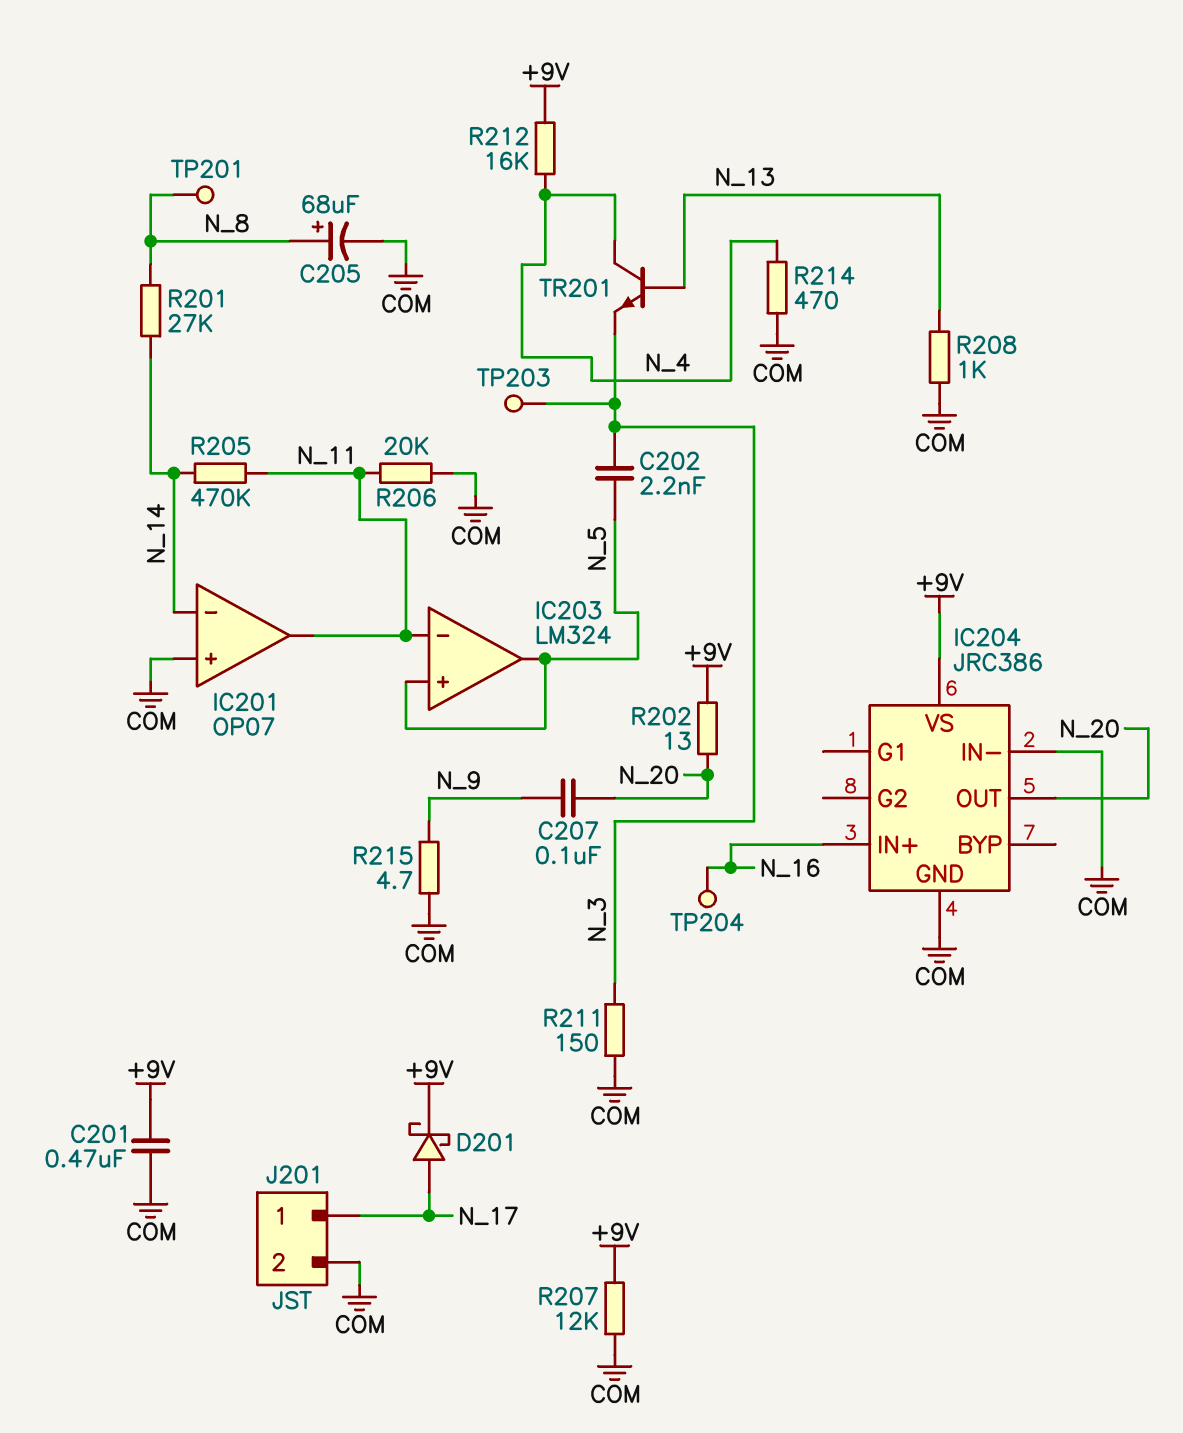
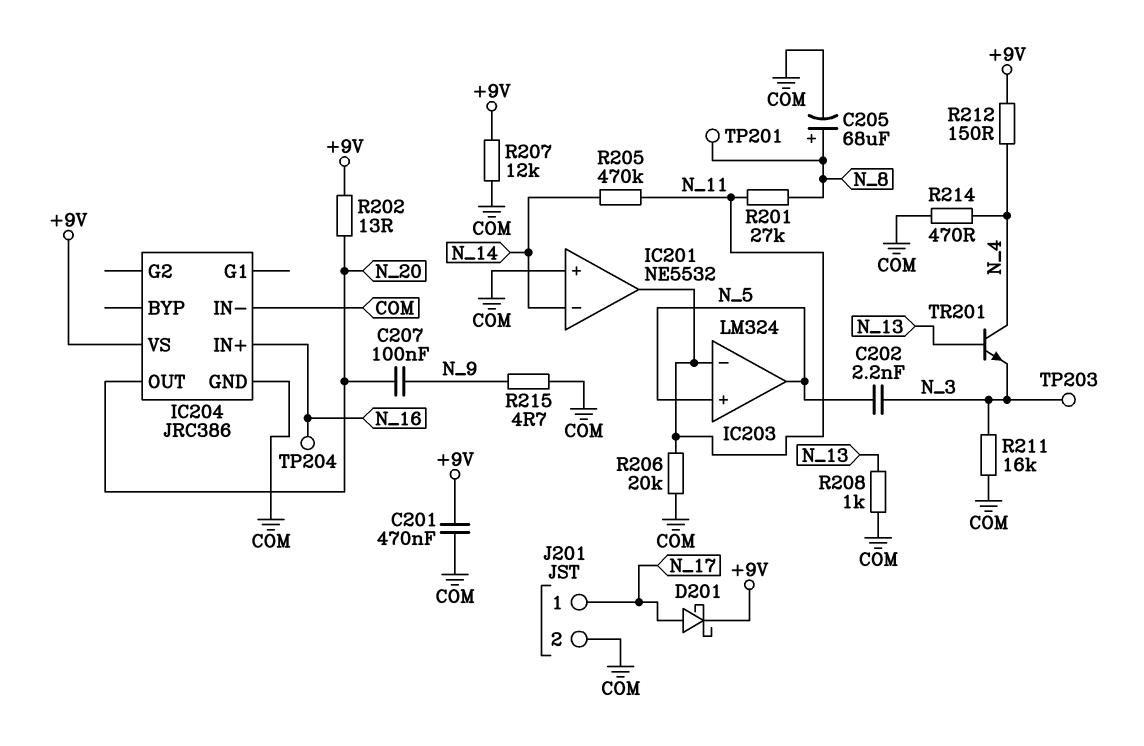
IC201: OP07 -> NE5532
R201: 27k (N_8, N_14) -> 27k (N_8, N_11)
R211: 150 (COM, N_3) -> 16k (COM, N_3)
R212: 16k (+9V, N_4) -> 150 (+9V, N_4)

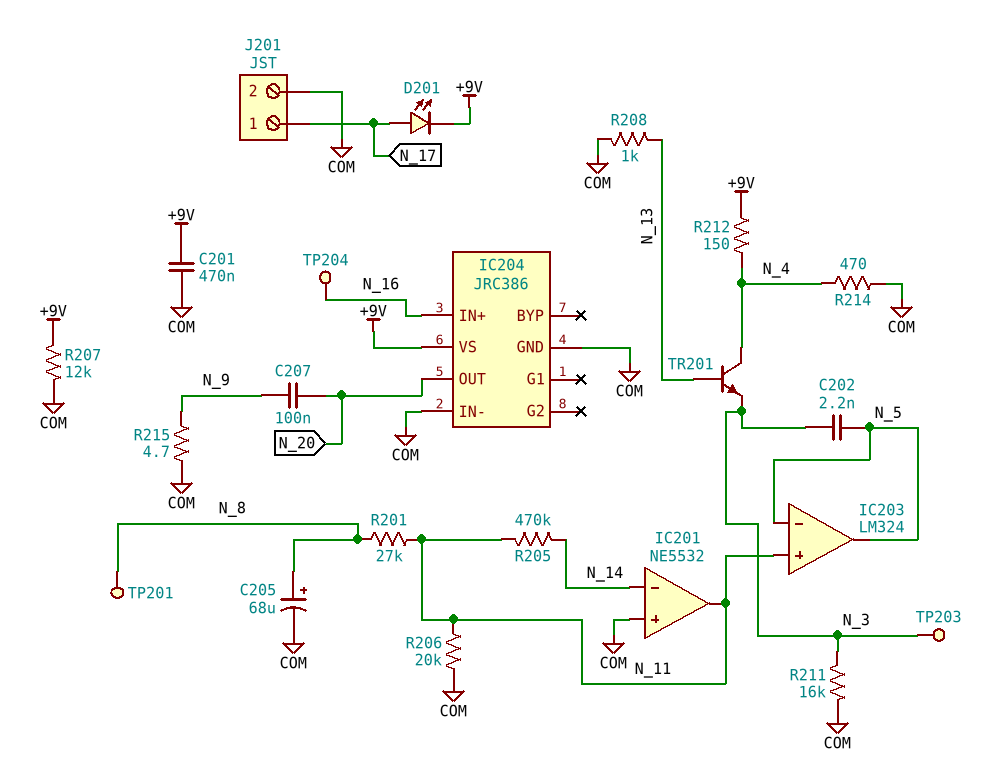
D201: schottky (A N_17, K +9V) -> LED (A N_17, K +9V)
IC203 pin in+: N_5 -> N_11
IC203 pin in-: N_11 -> N_5
R202: 13 (+9V, N_20) -> none

